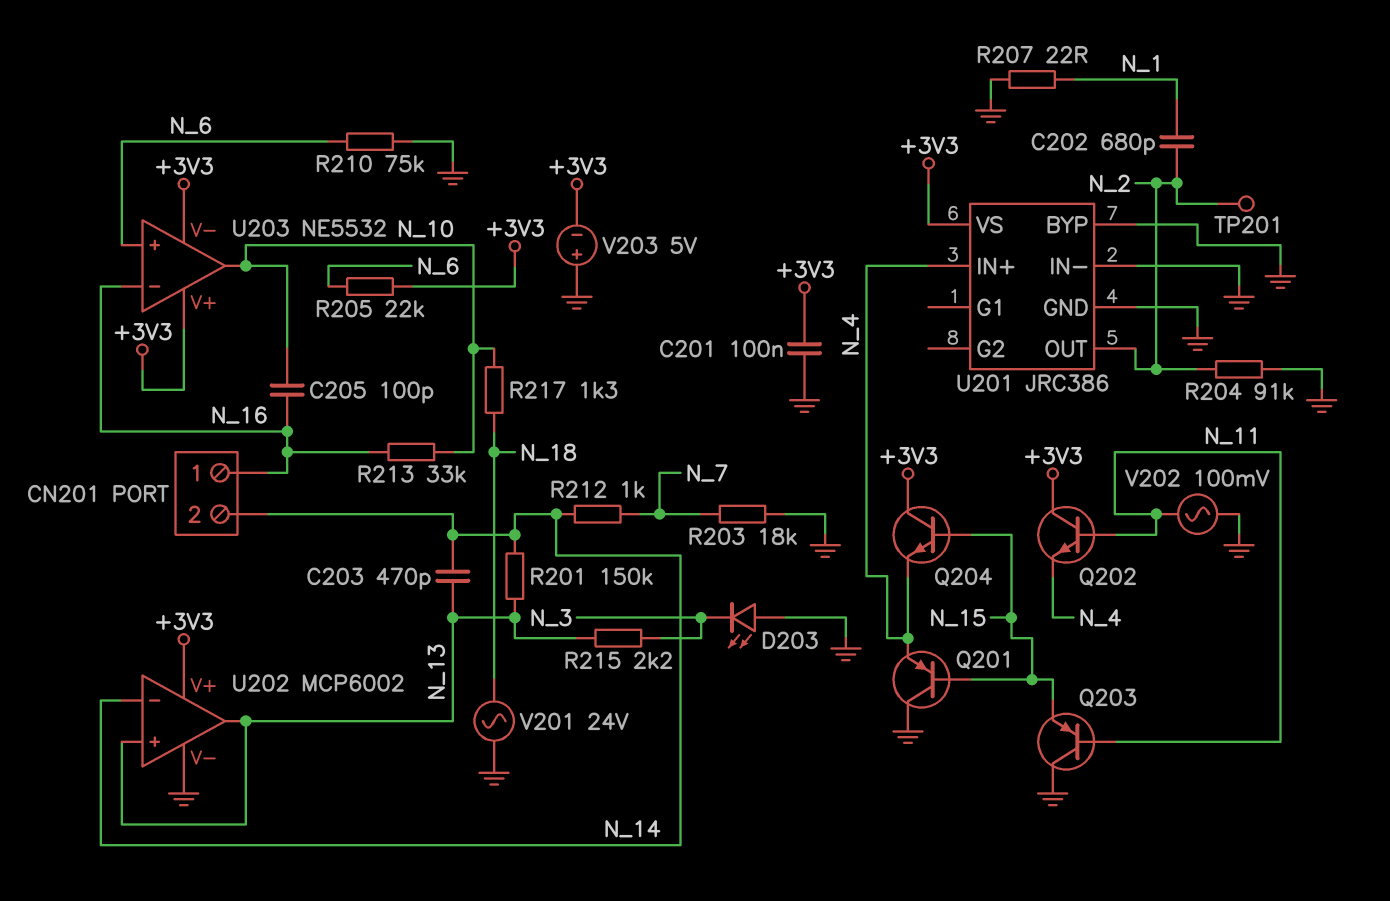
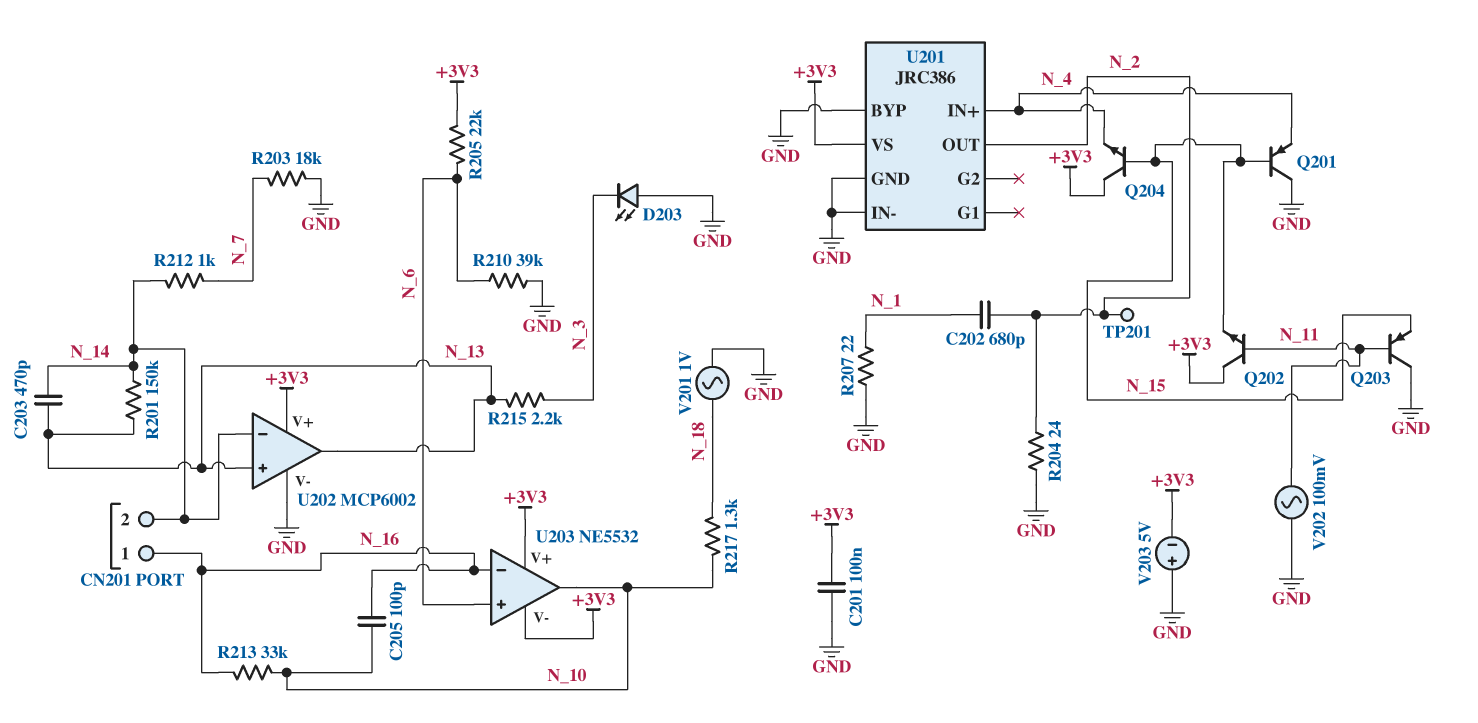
Q202: NPN (B N_11, C +3V3, E N_4) -> NPN (B N_11, C +3V3, E N_15)
R204: 91k (GND, N_2) -> 24 (GND, N_2)
R210: 75k (GND, N_6) -> 39k (GND, N_6)
V201: AC 24V (GND, N_18) -> AC 1V (GND, N_18)

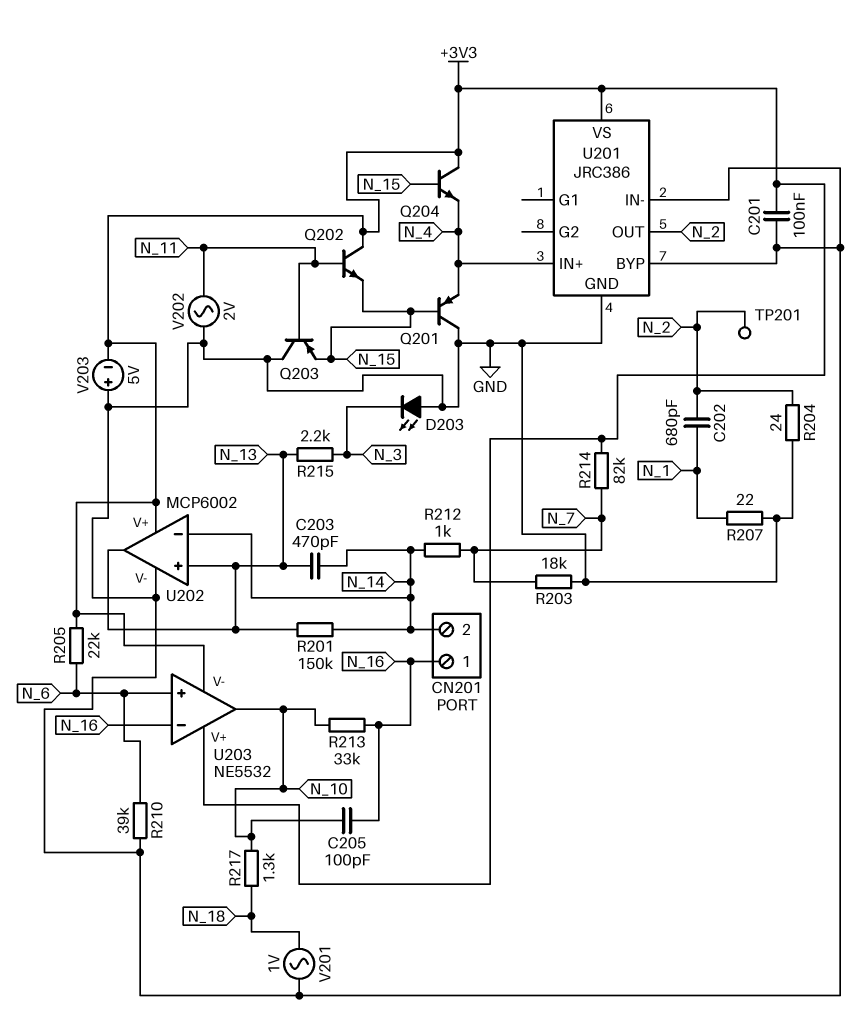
R214: none -> 82k (+3V3, N_7)
V202: AC 100mV (GND, N_11) -> AC 2V (GND, N_11)

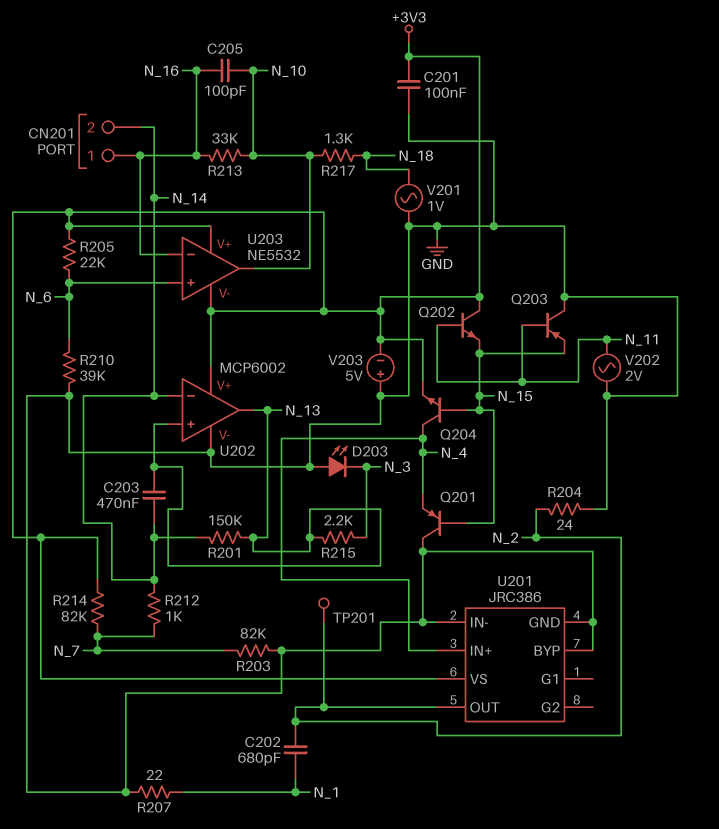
C203: 470pF (N_13, N_14) -> 470nF (N_13, N_14)
Q204: NPN (B N_15, C +3V3, E N_4) -> NPN (B N_15, C N_4, E +3V3)
R203: 18k (GND, N_7) -> 82k (GND, N_7)

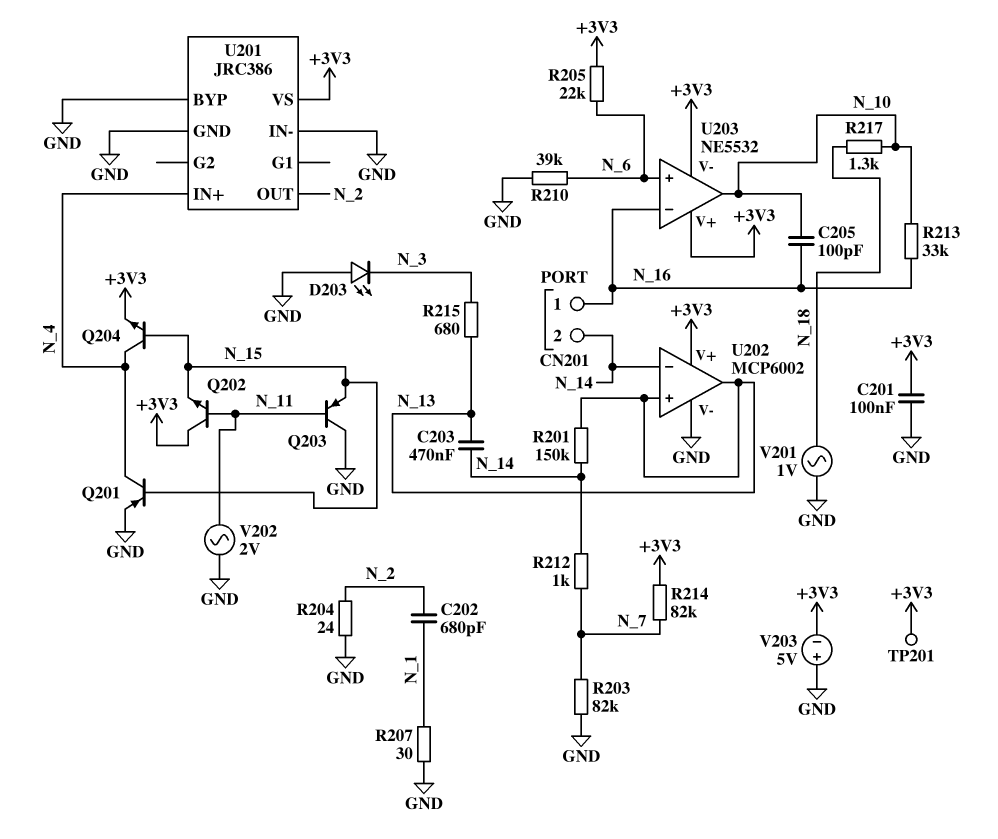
Q201: PNP (B N_15, C GND, E N_4) -> PNP (B N_15, C N_4, E GND)
R207: 22 (GND, N_1) -> 30 (GND, N_1)
R215: 2.2k (N_3, N_13) -> 680 (N_3, N_13)
TP201: test point (N_2) -> test point (+3V3)

